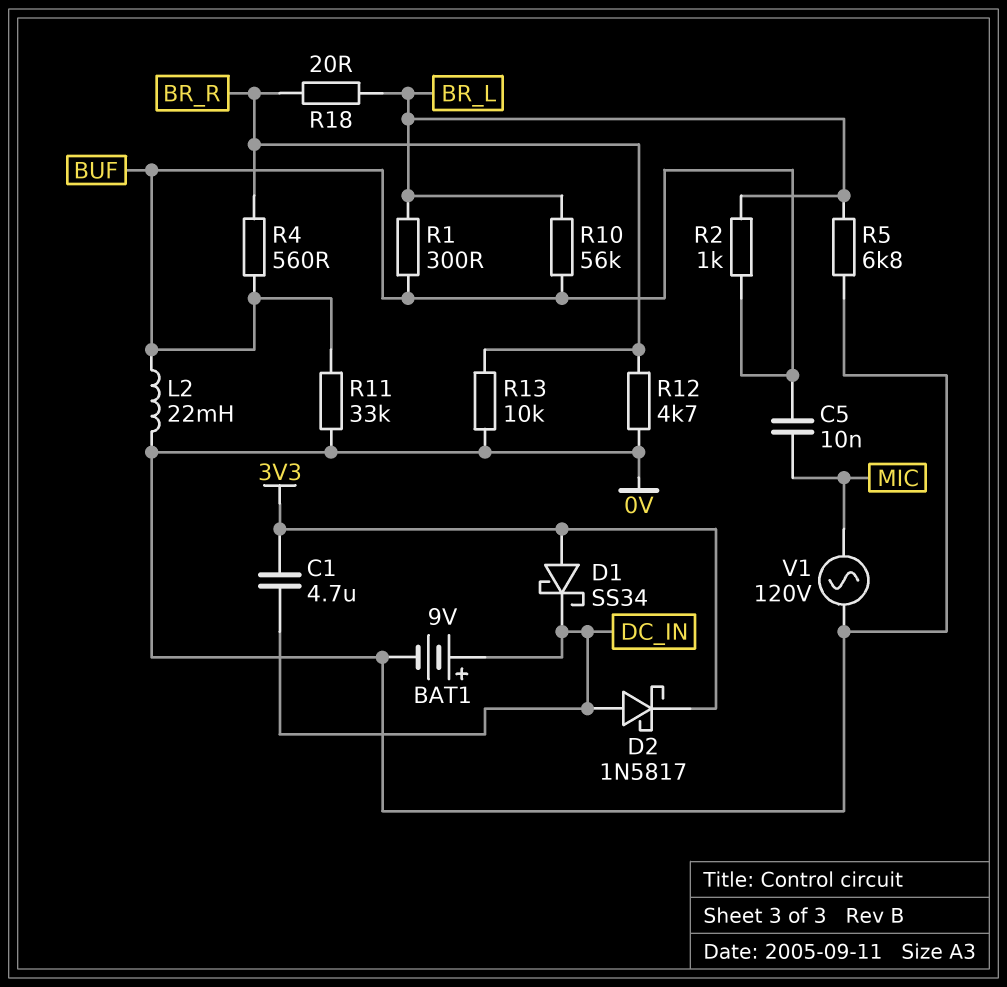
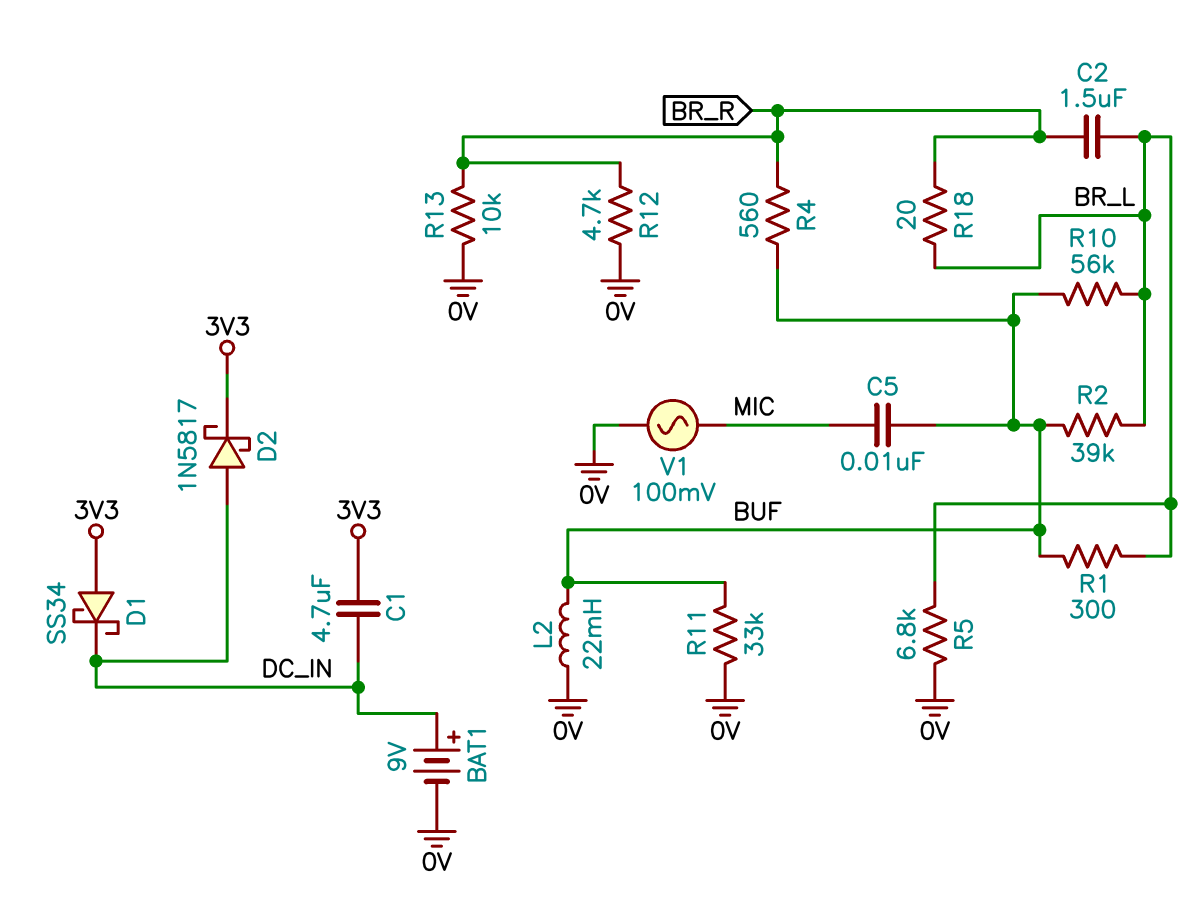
C2: none -> 1.5uF (BR_L, BR_R)
R2: 1k (BR_L, BUF) -> 39k (BR_L, BUF)
V1: AC 120V (0V, MIC) -> AC 100mV (0V, MIC)

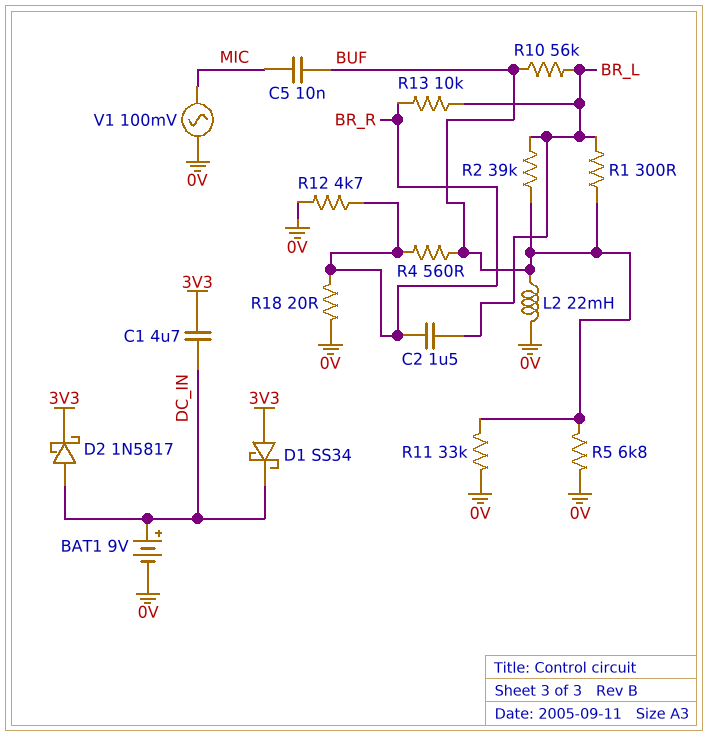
R5: 6.8k (0V, BR_L) -> 6.8k (0V, BUF)
R13: 10k (0V, BR_R) -> 10k (BR_L, BR_R)
R18: 20 (BR_L, BR_R) -> 20 (0V, BR_R)

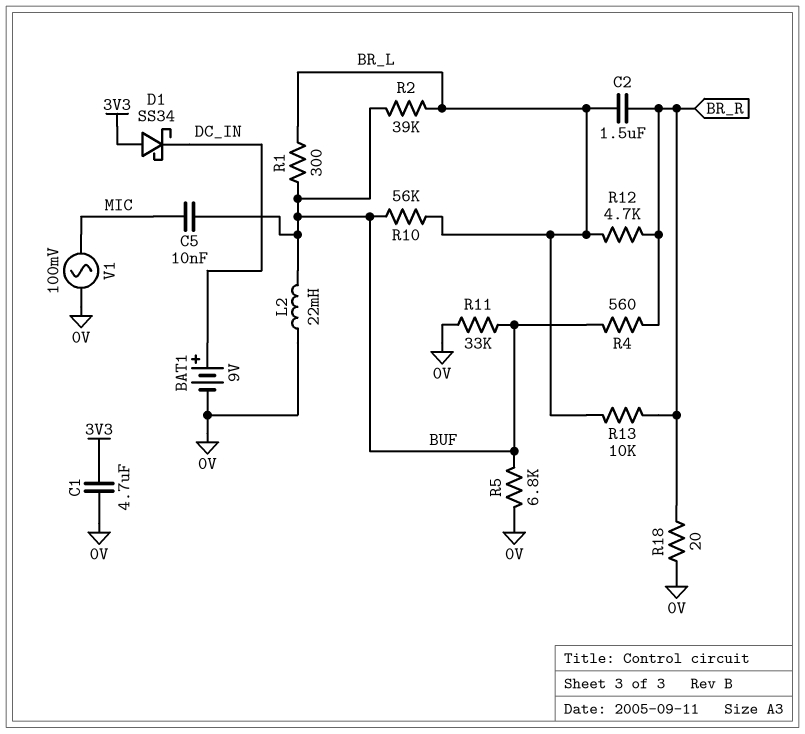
C1: 4.7uF (3V3, DC_IN) -> 4.7uF (0V, 3V3)
D2: schottky 1N5817 (A DC_IN, K 3V3) -> none
R12: 4.7k (0V, BR_R) -> 4.7k (BR_L, BR_R)

